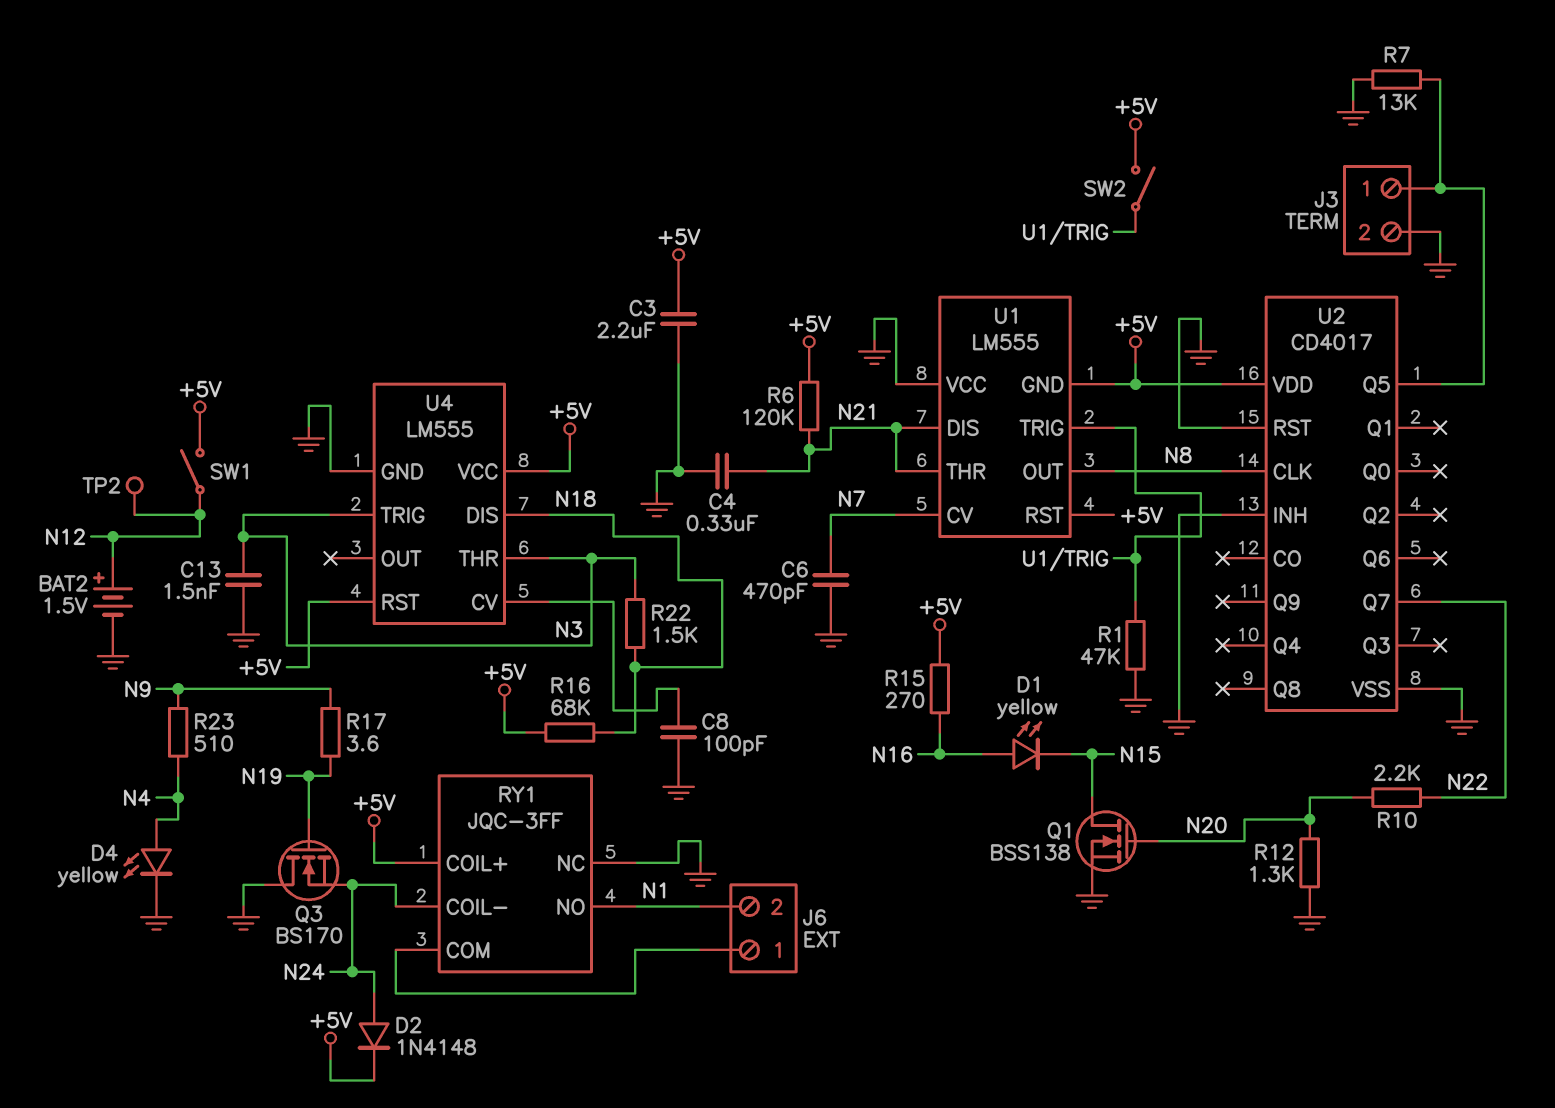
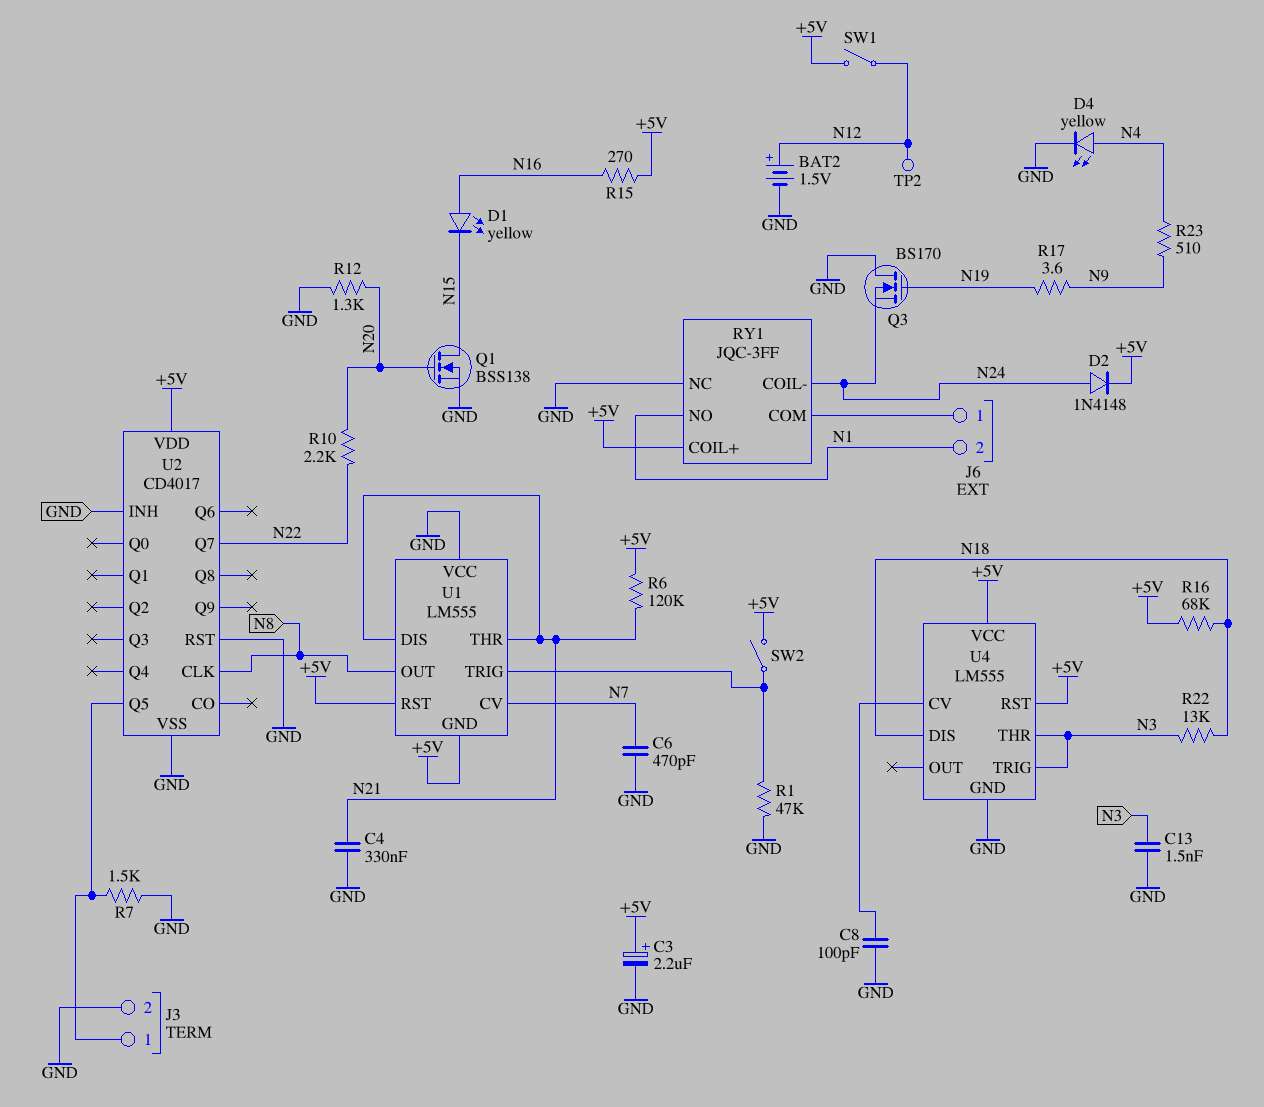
C3: 2.2uF (+5V, GND) -> 2.2uF (plus +5V, minus GND)
R7: 13k (GND, J3/1) -> 1.5k (GND, J3/1)
R22: 1.5k (N3, N18) -> 13k (N3, N18)

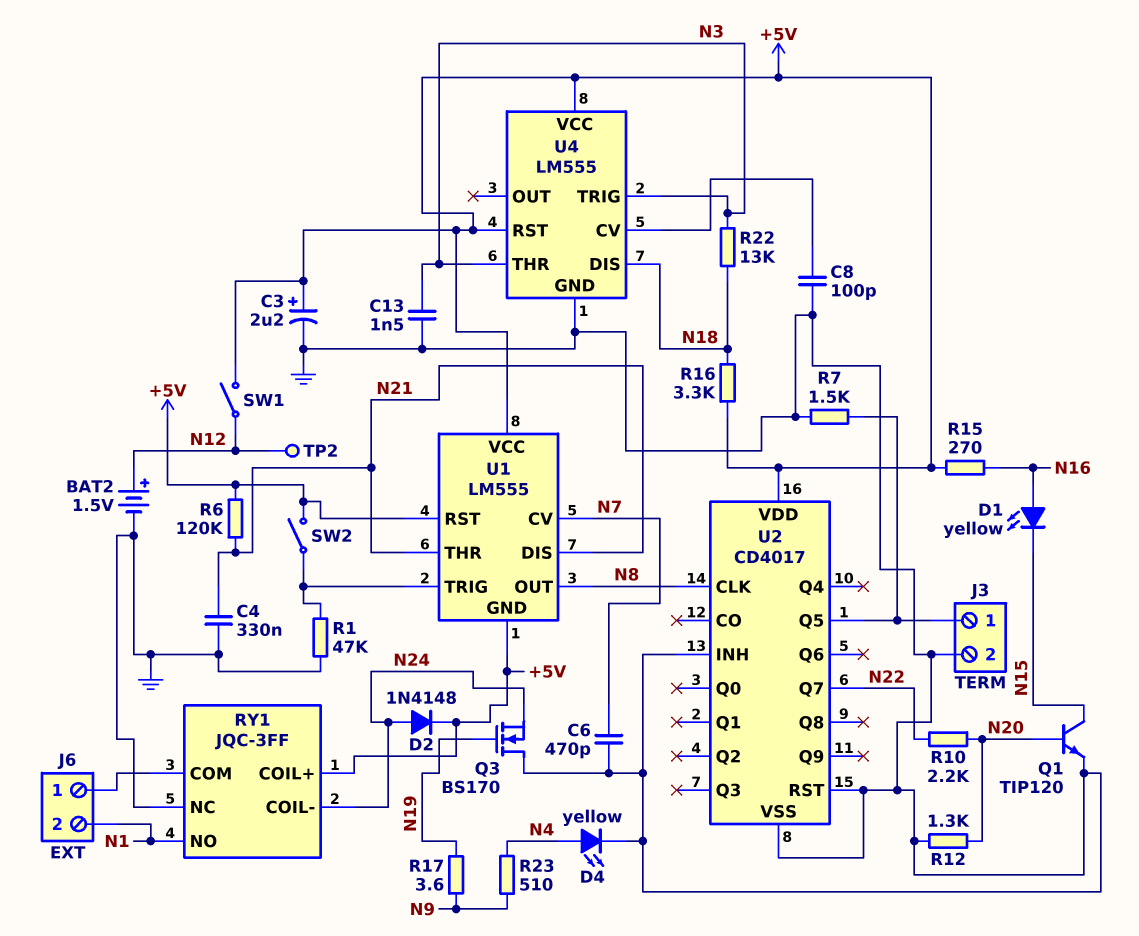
Q1: NMOS BSS138 (G N20, D N15, S GND) -> NPN TIP120 (B N20, C N15, E GND)
R16: 68k (+5V, N18) -> 3.3k (+5V, N18)
U1 pin VCC: GND -> +5V

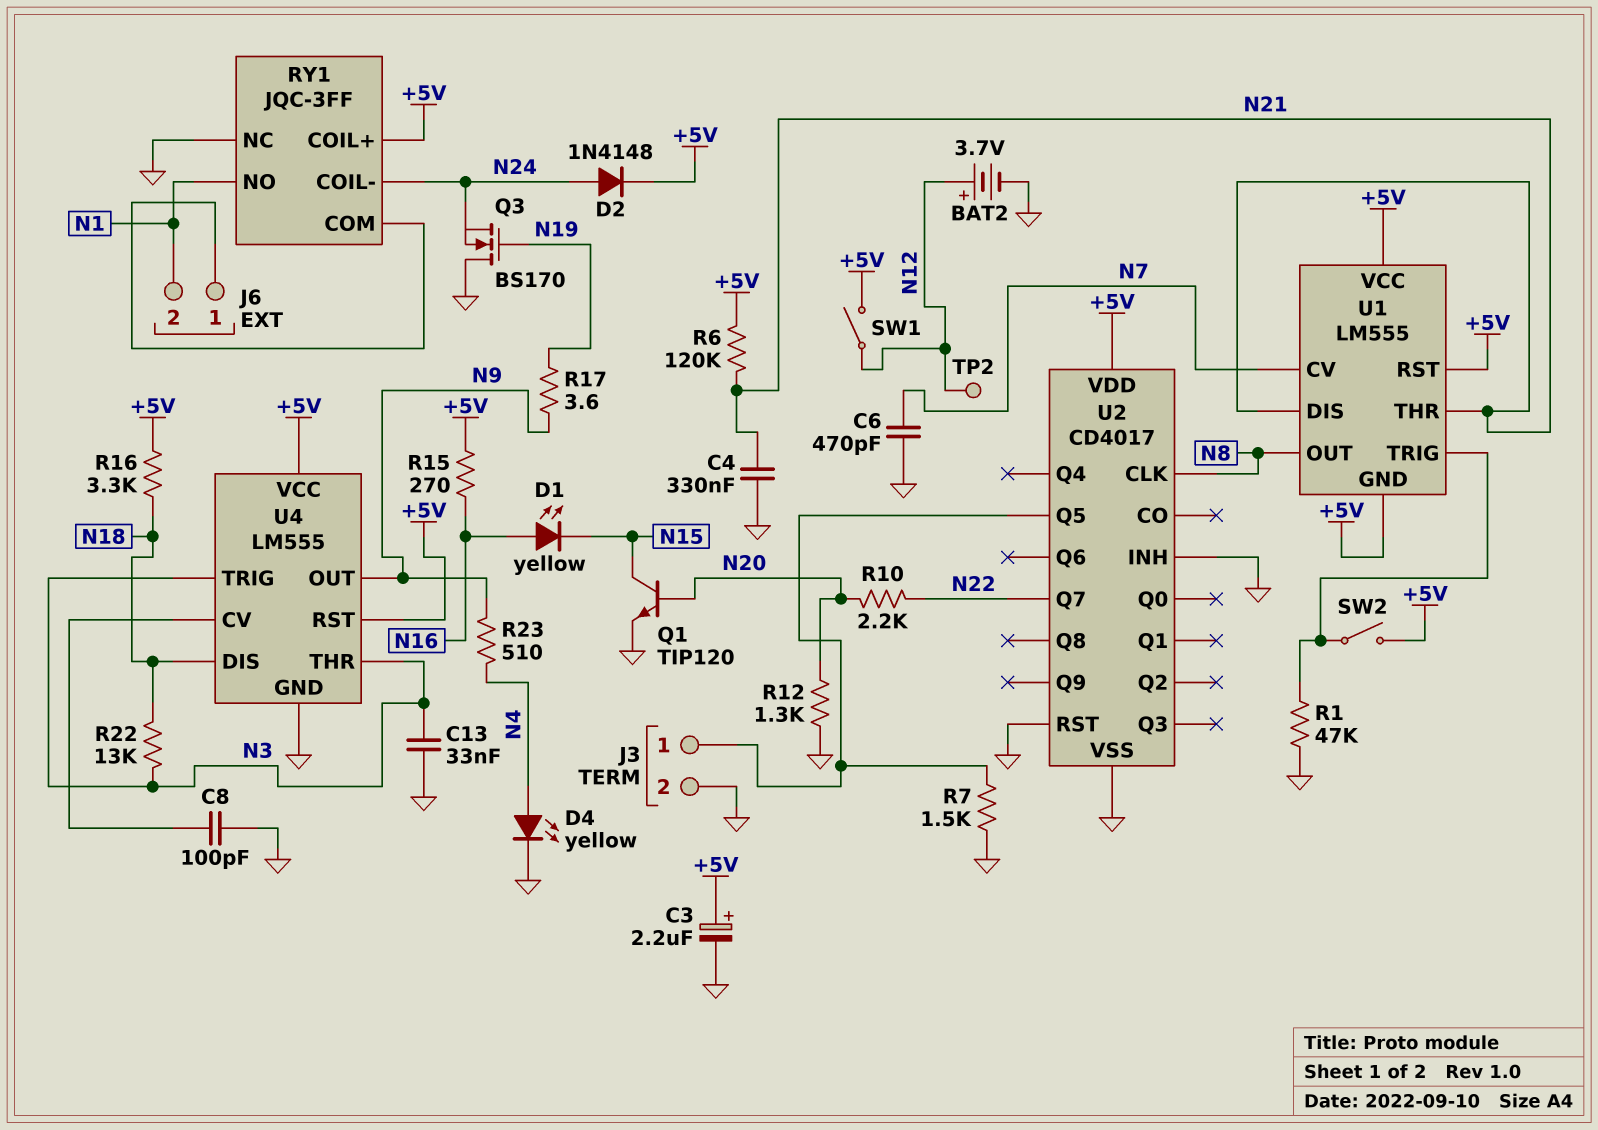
BAT2: 1.5V (plus N12, minus GND) -> 3.7V (plus N12, minus GND)
C13: 1.5nF (GND, N3) -> 33nF (GND, N3)
U4 pin OUT: none -> N9

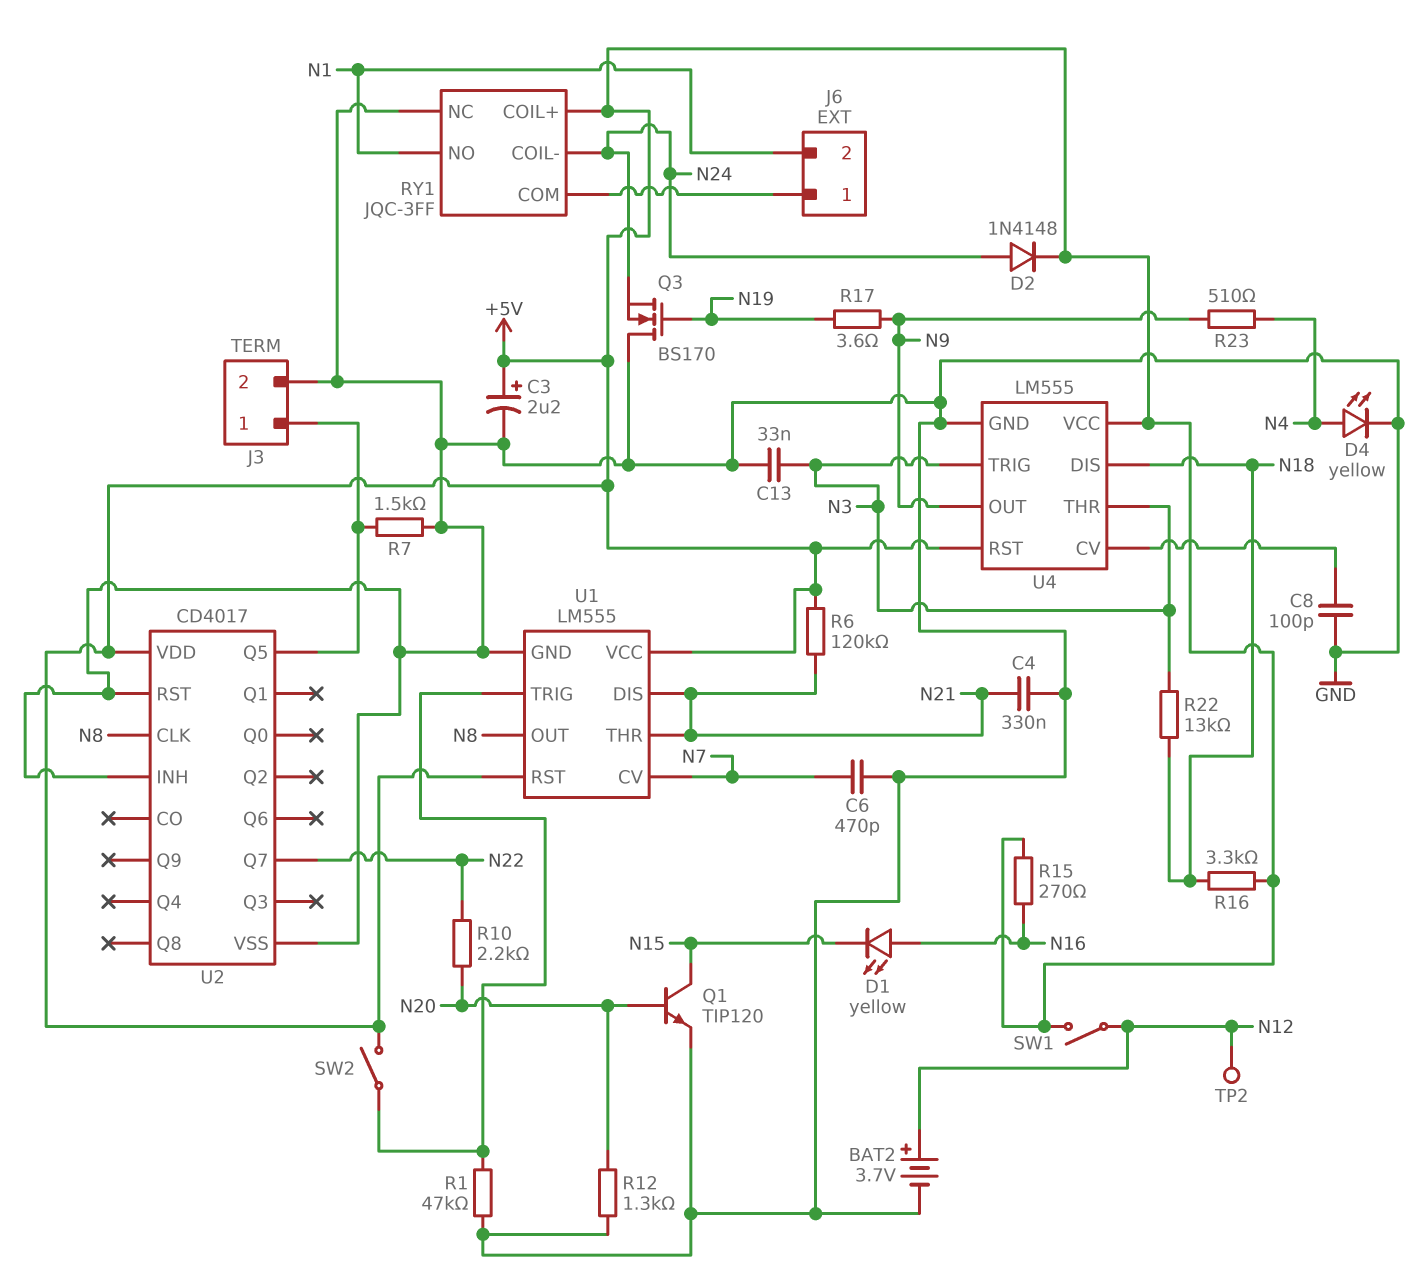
U1 pin GND: +5V -> GND

